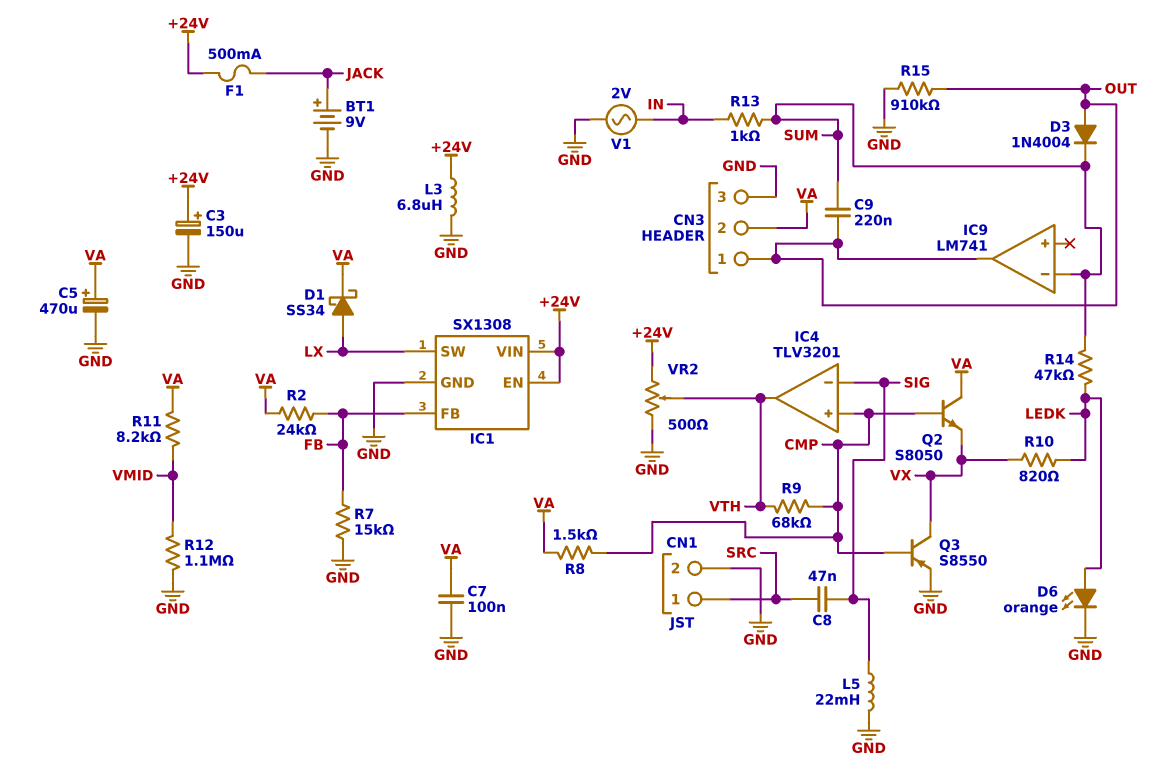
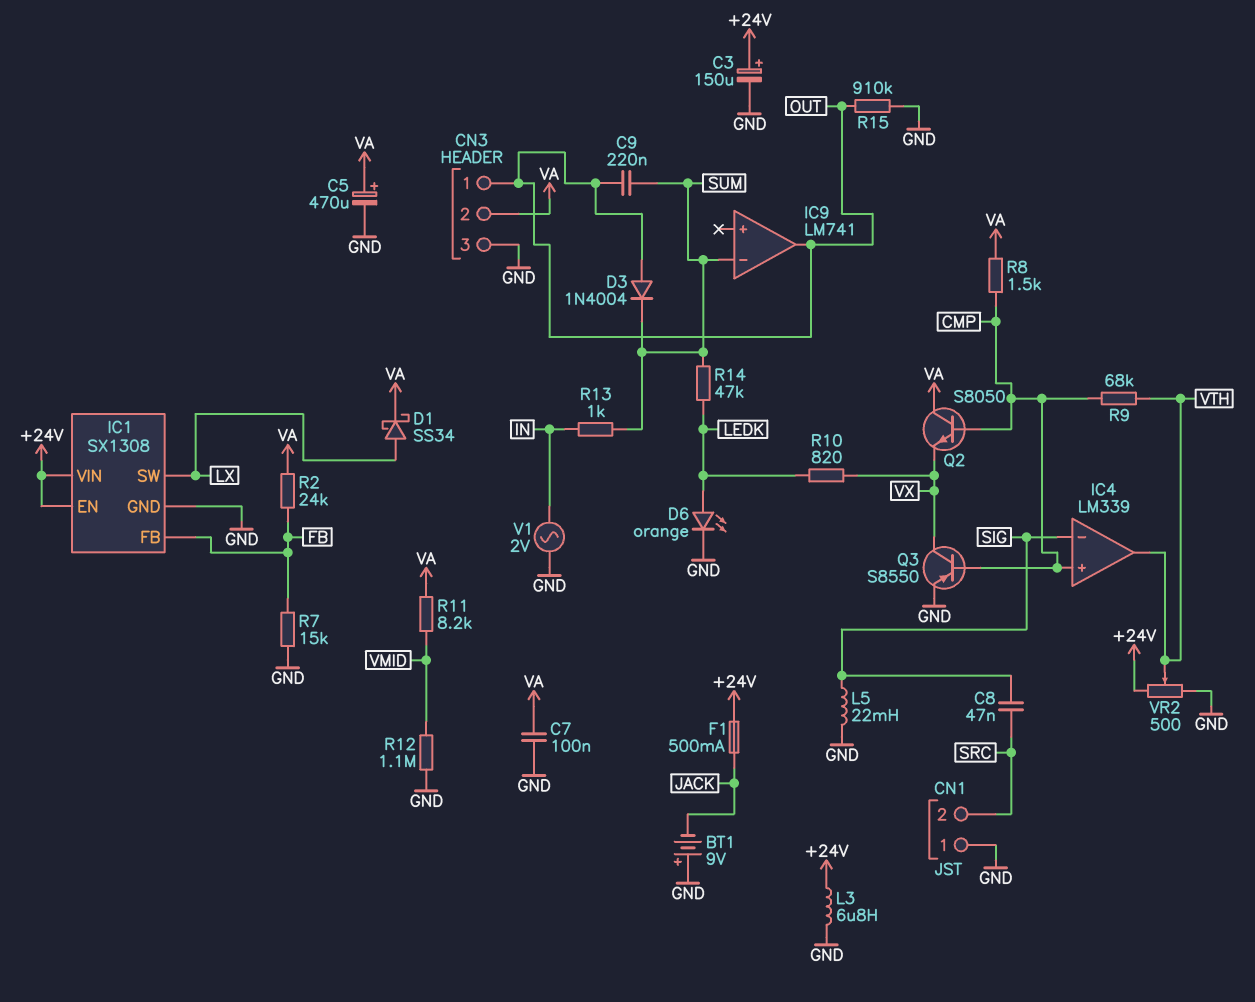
BT1: 9V (plus JACK, minus GND) -> 9V (plus GND, minus JACK)
CN1 pin 1: SRC -> GND
CN1 pin 2: GND -> SRC
IC4: TLV3201 -> LM339

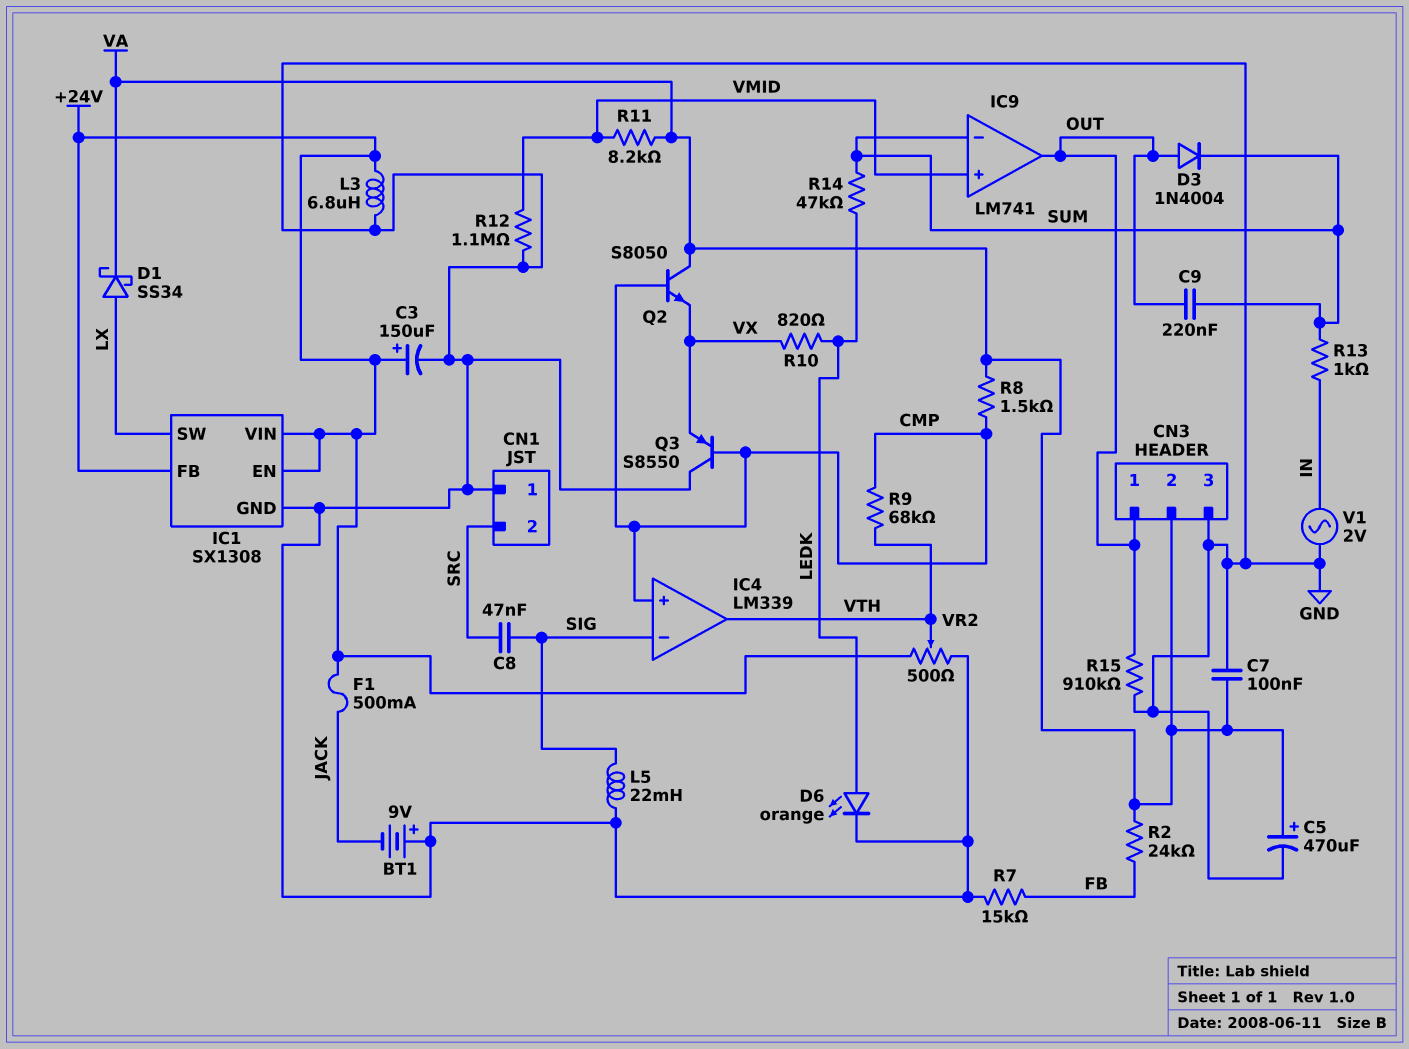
IC1 pin FB: FB -> +24V
IC9 pin in+: none -> VMID
Q3: PNP S8550 (B CMP, C VX, E GND) -> PNP S8550 (B CMP, C GND, E VX)

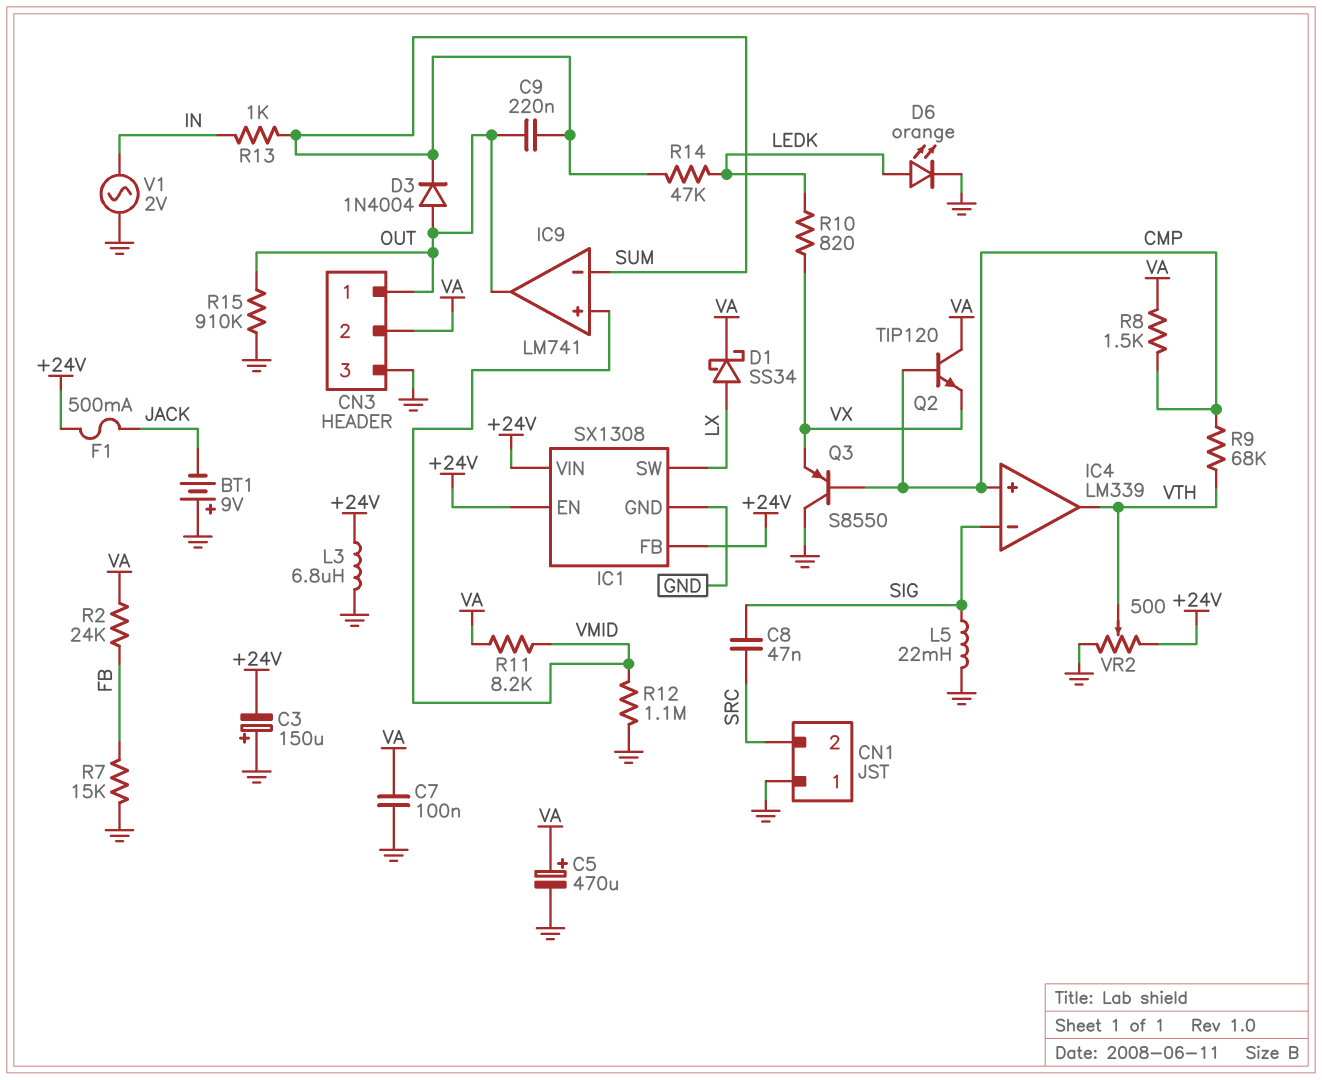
C3: 150uF (plus +24V, minus GND) -> 150uF (plus GND, minus +24V)
Q2: NPN S8050 (B CMP, C VA, E VX) -> NPN TIP120 (B CMP, C VA, E VX)

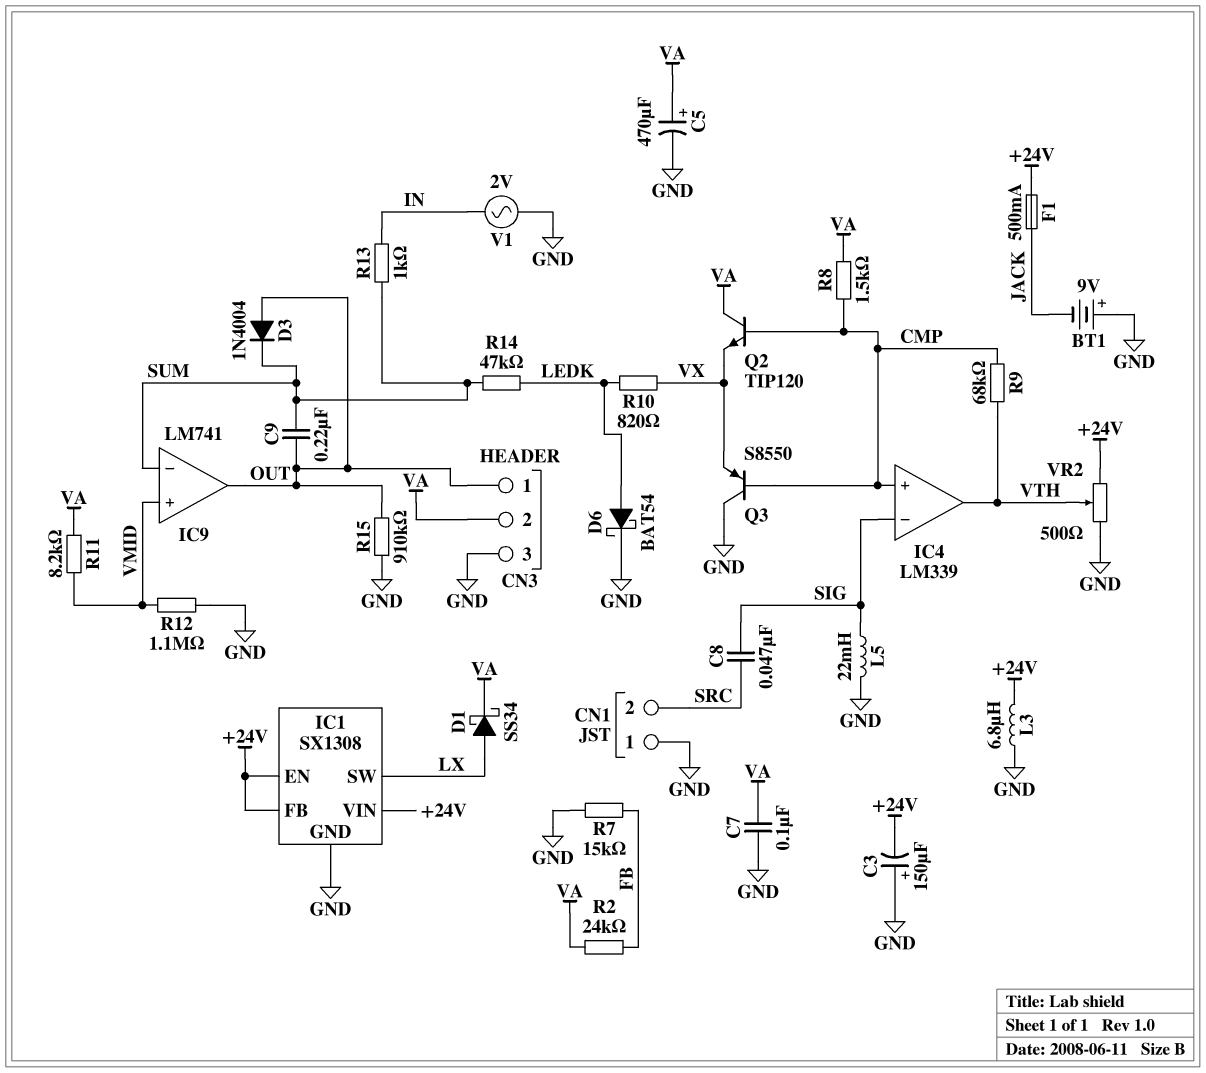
D6: LED orange (A LEDK, K GND) -> schottky BAT54 (A LEDK, K GND)

